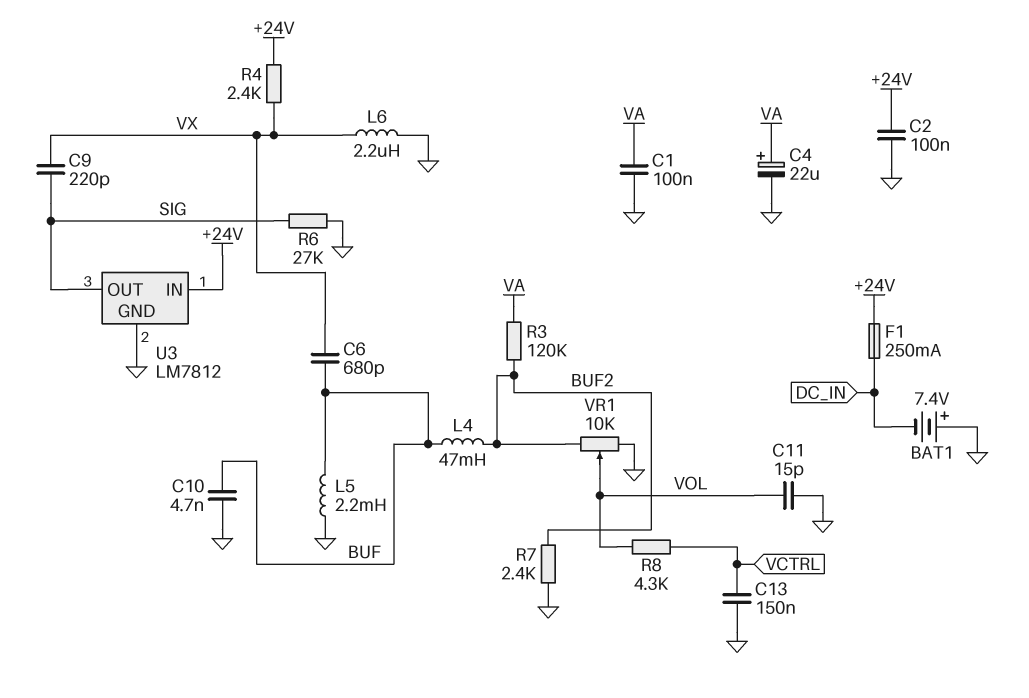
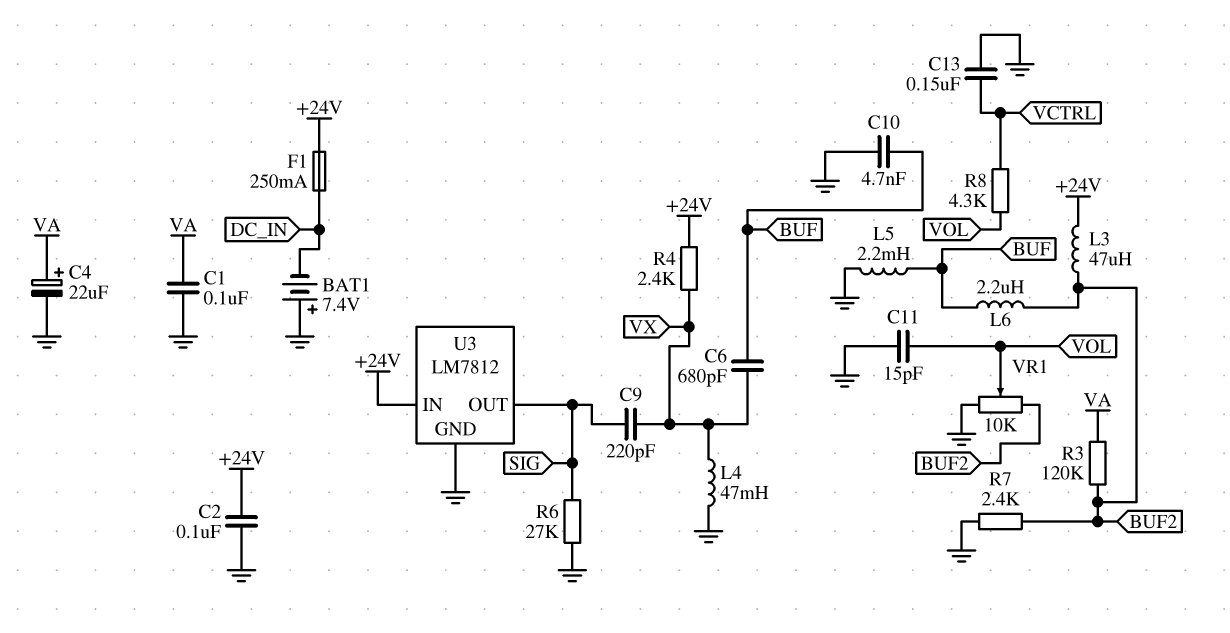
L3: none -> 47uH (+24V, BUF2)
L4: 47mH (BUF, BUF2) -> 47mH (GND, VX)
L6: 2.2uH (GND, VX) -> 2.2uH (BUF, BUF2)

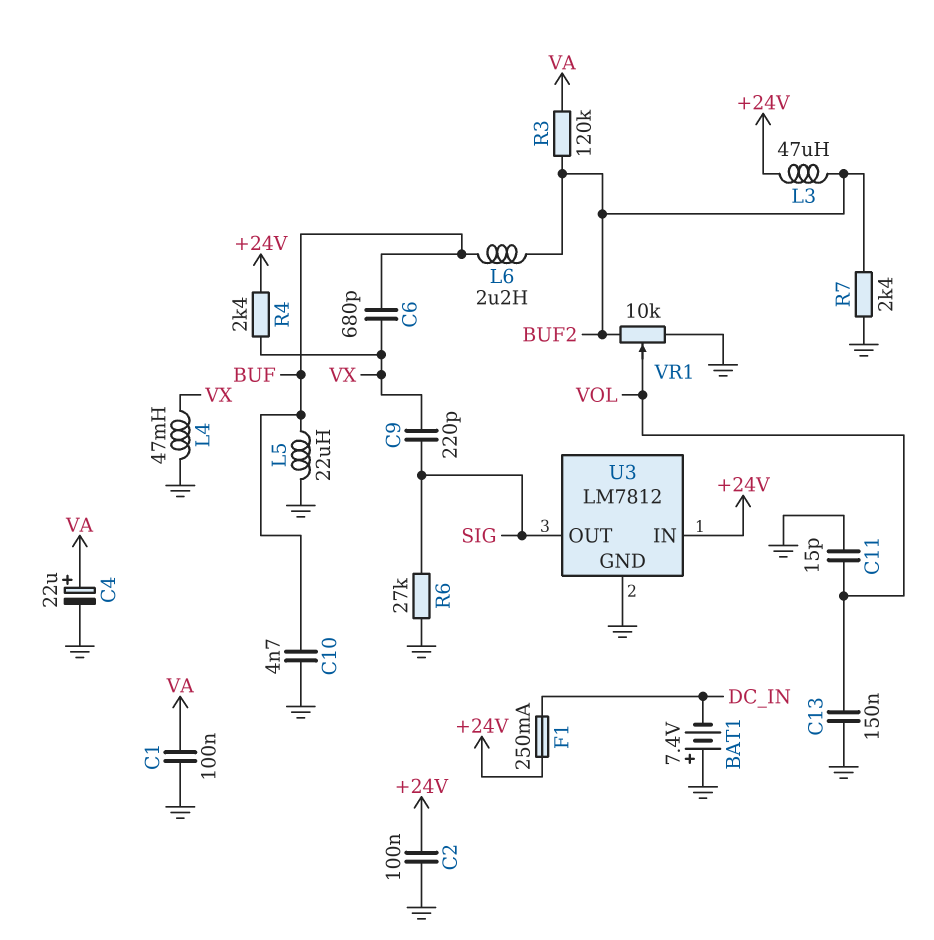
C13: 150nF (GND, VCTRL) -> 150nF (GND, VOL)
L5: 2.2mH (BUF, GND) -> 22uH (BUF, GND)
R8: 4.3k (VCTRL, VOL) -> none

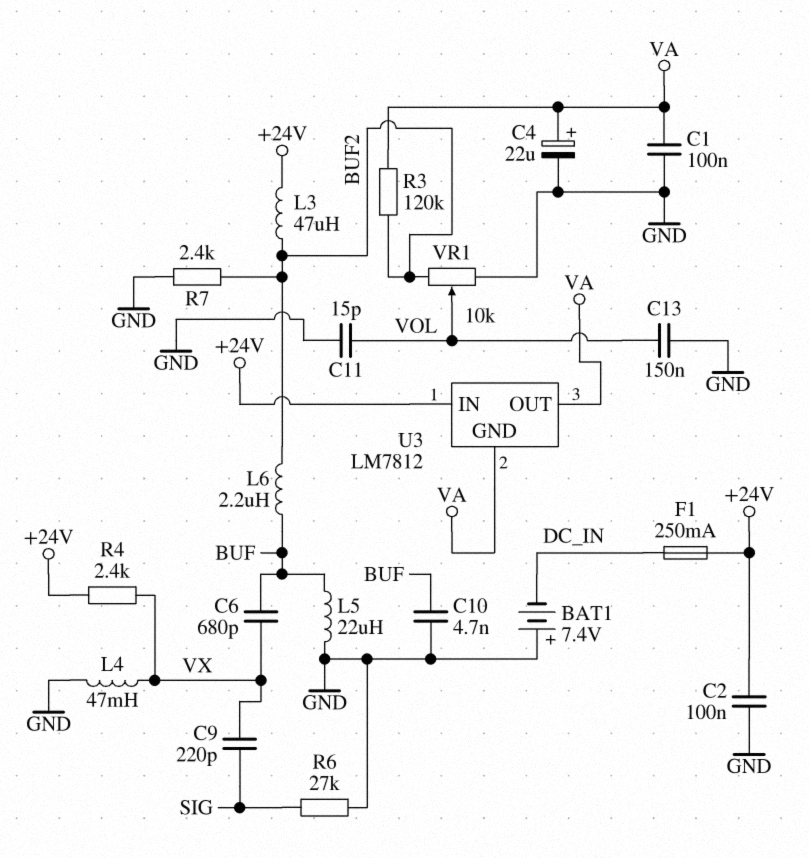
U3 pin GND: GND -> VA
U3 pin OUT: SIG -> VA

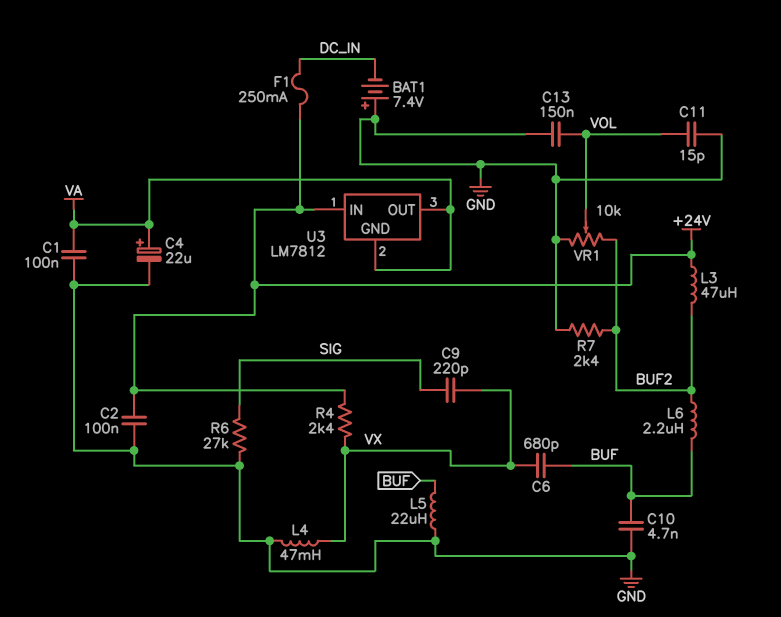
R3: 120k (BUF2, VA) -> none

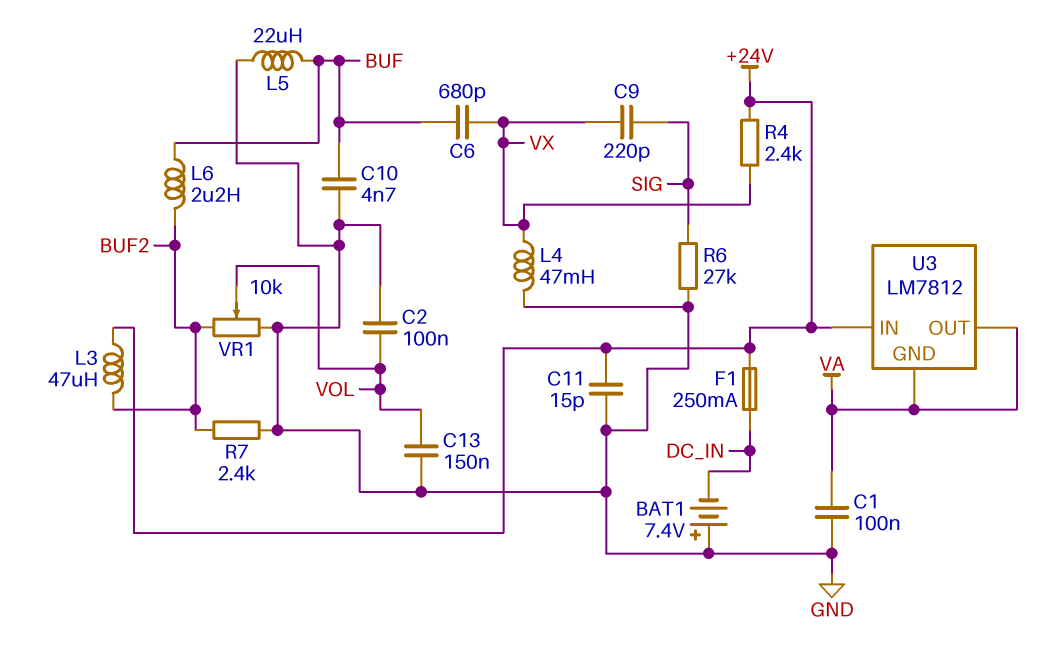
C2: 100nF (+24V, GND) -> 100nF (GND, VOL)
C4: 22uF (plus VA, minus GND) -> none
C11: 15pF (GND, VOL) -> 15pF (+24V, GND)

